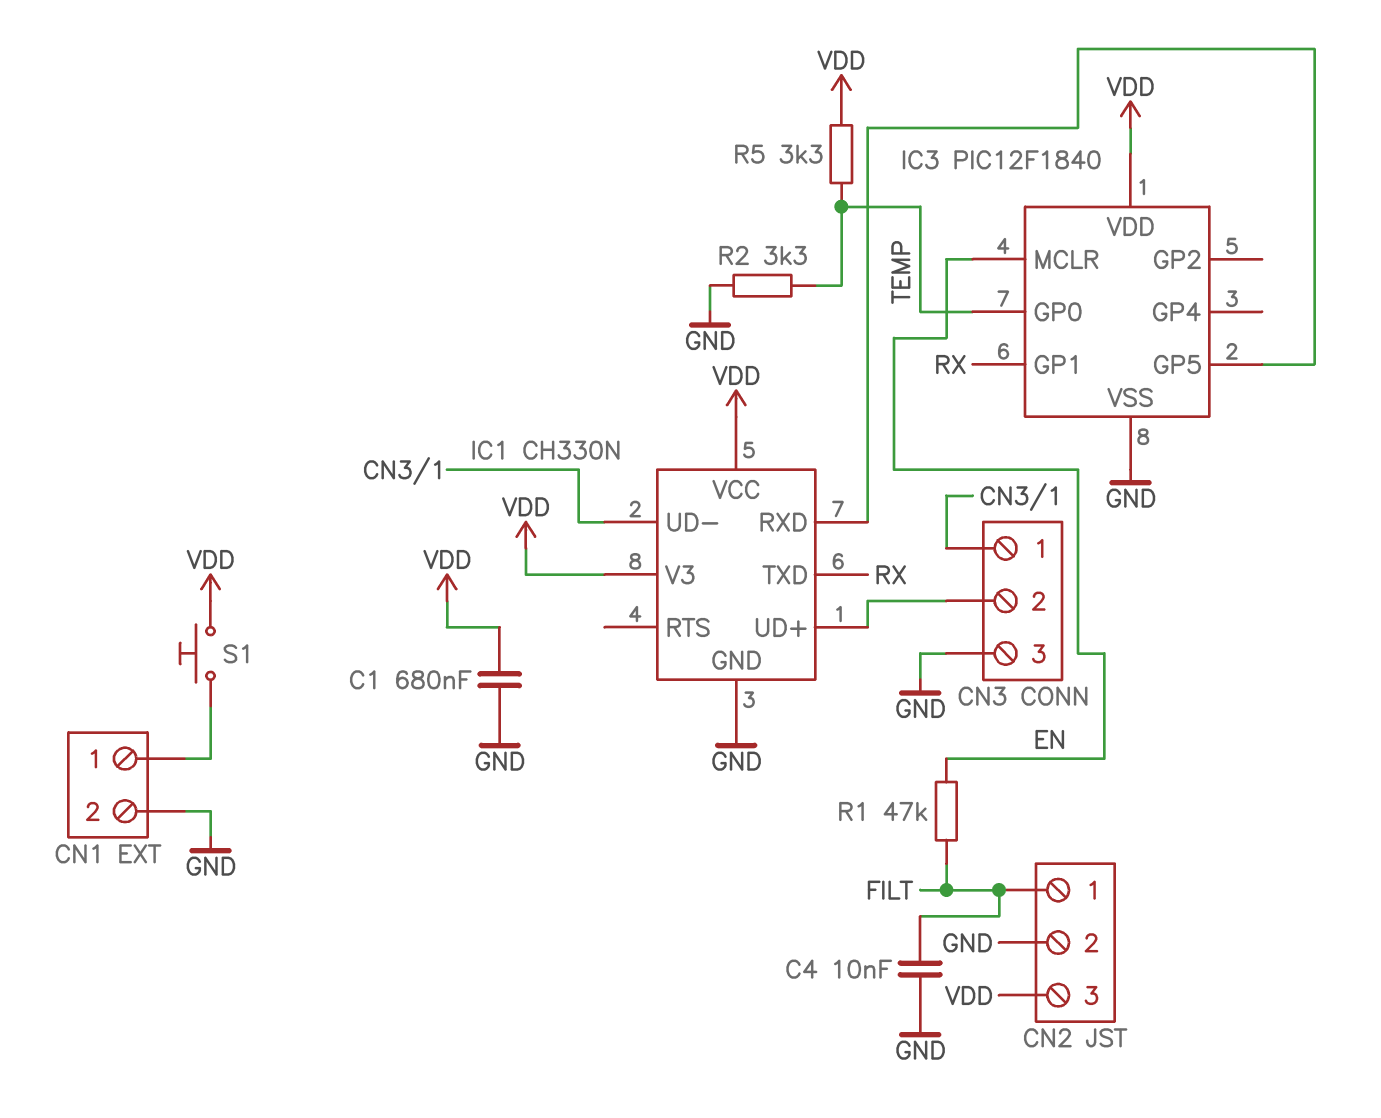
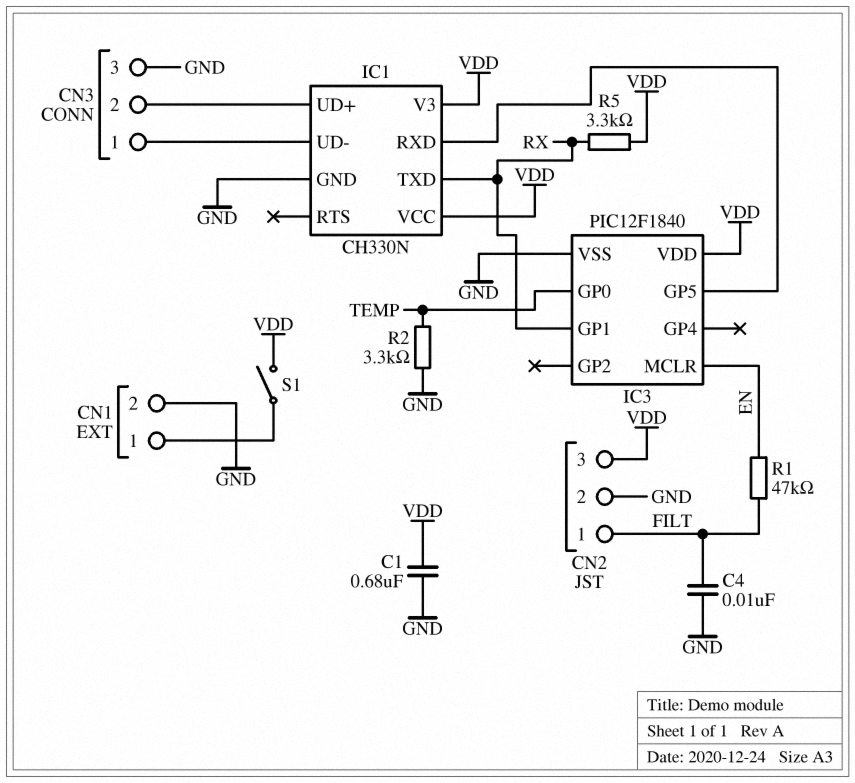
R5: 3.3k (TEMP, VDD) -> 3.3k (RX, VDD)
S1: button (CN1/1, VDD) -> switch (CN1/1, VDD)

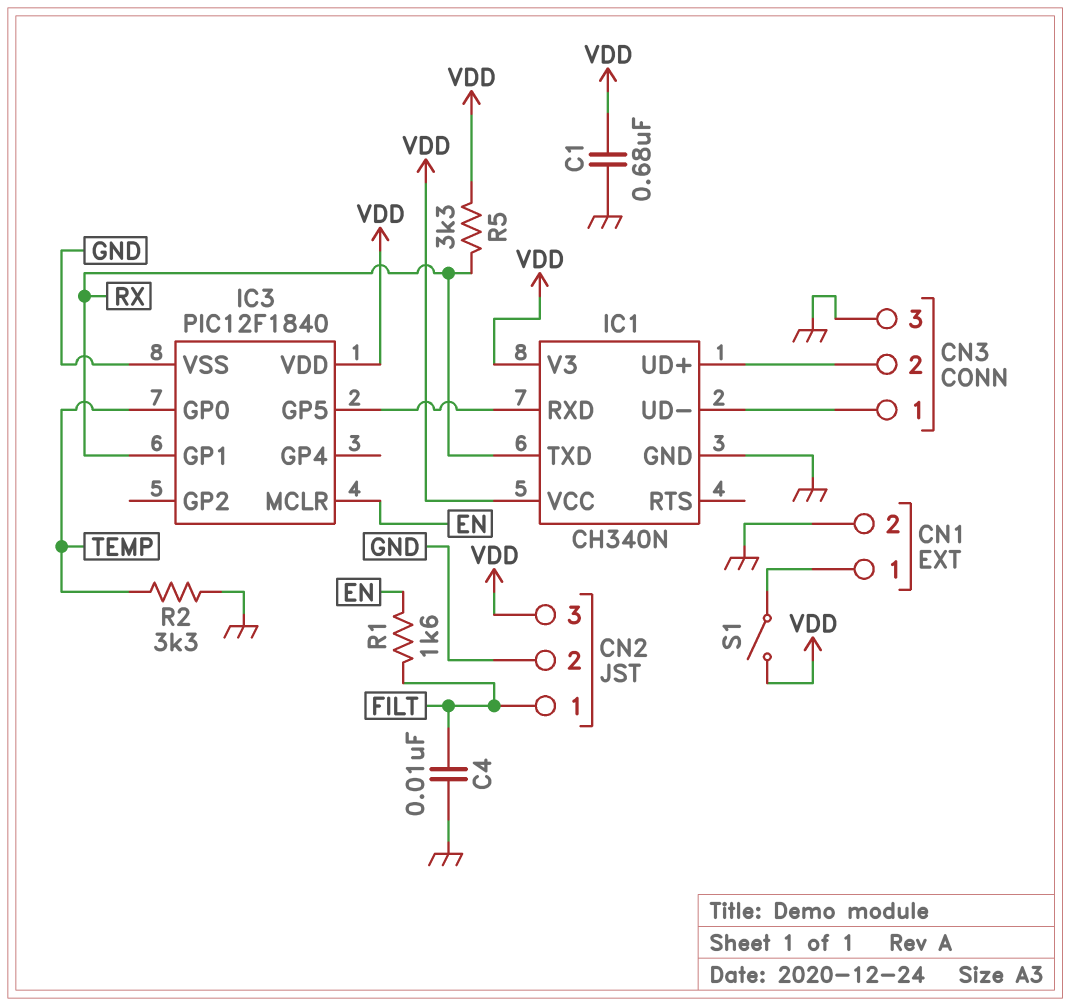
IC1: CH330N -> CH340N
R1: 47k (EN, FILT) -> 1.6k (EN, FILT)

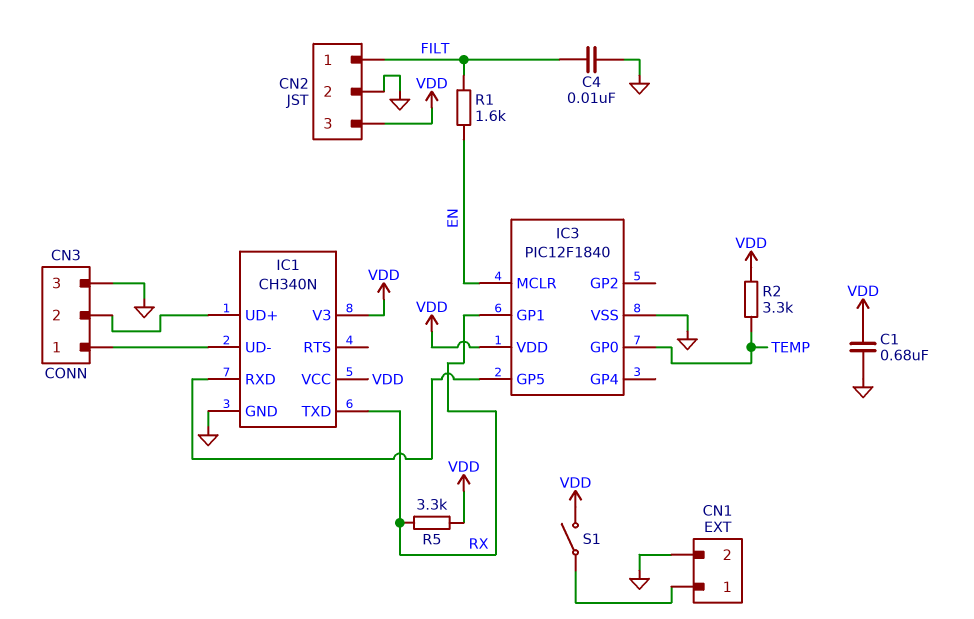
R2: 3.3k (GND, TEMP) -> 3.3k (TEMP, VDD)

